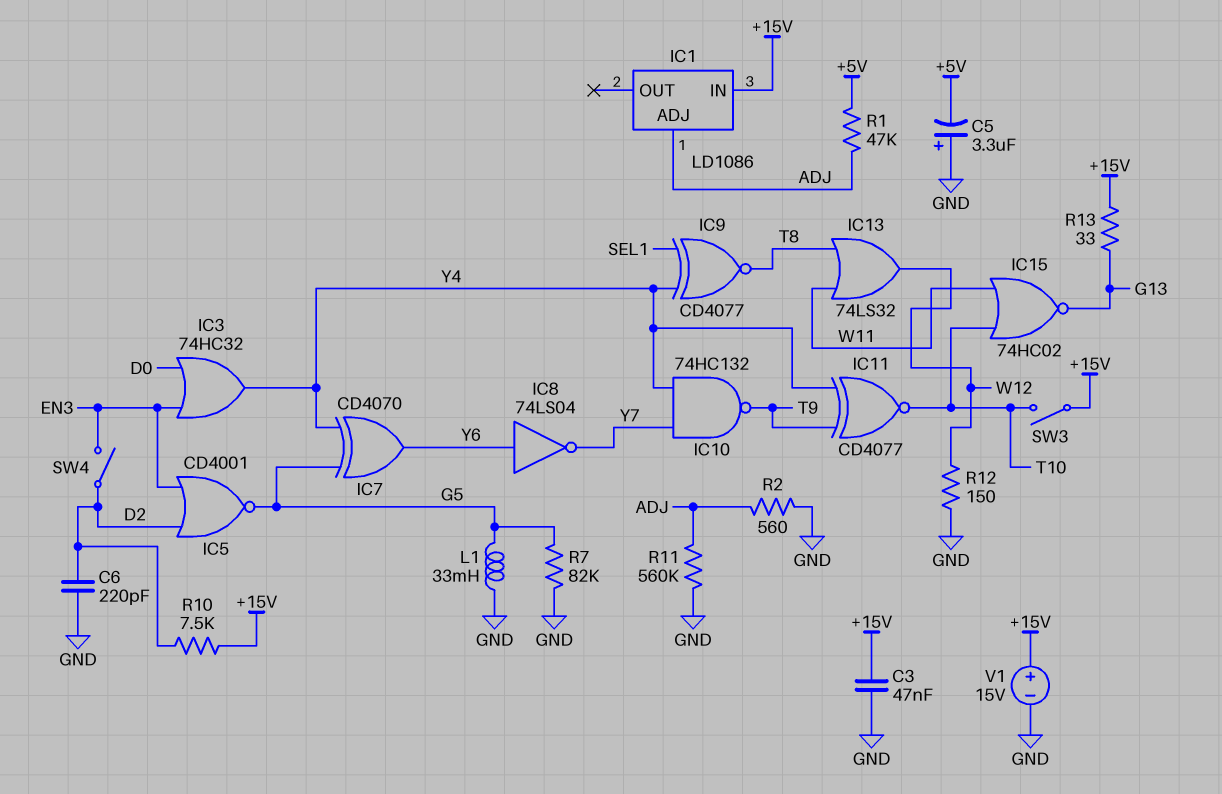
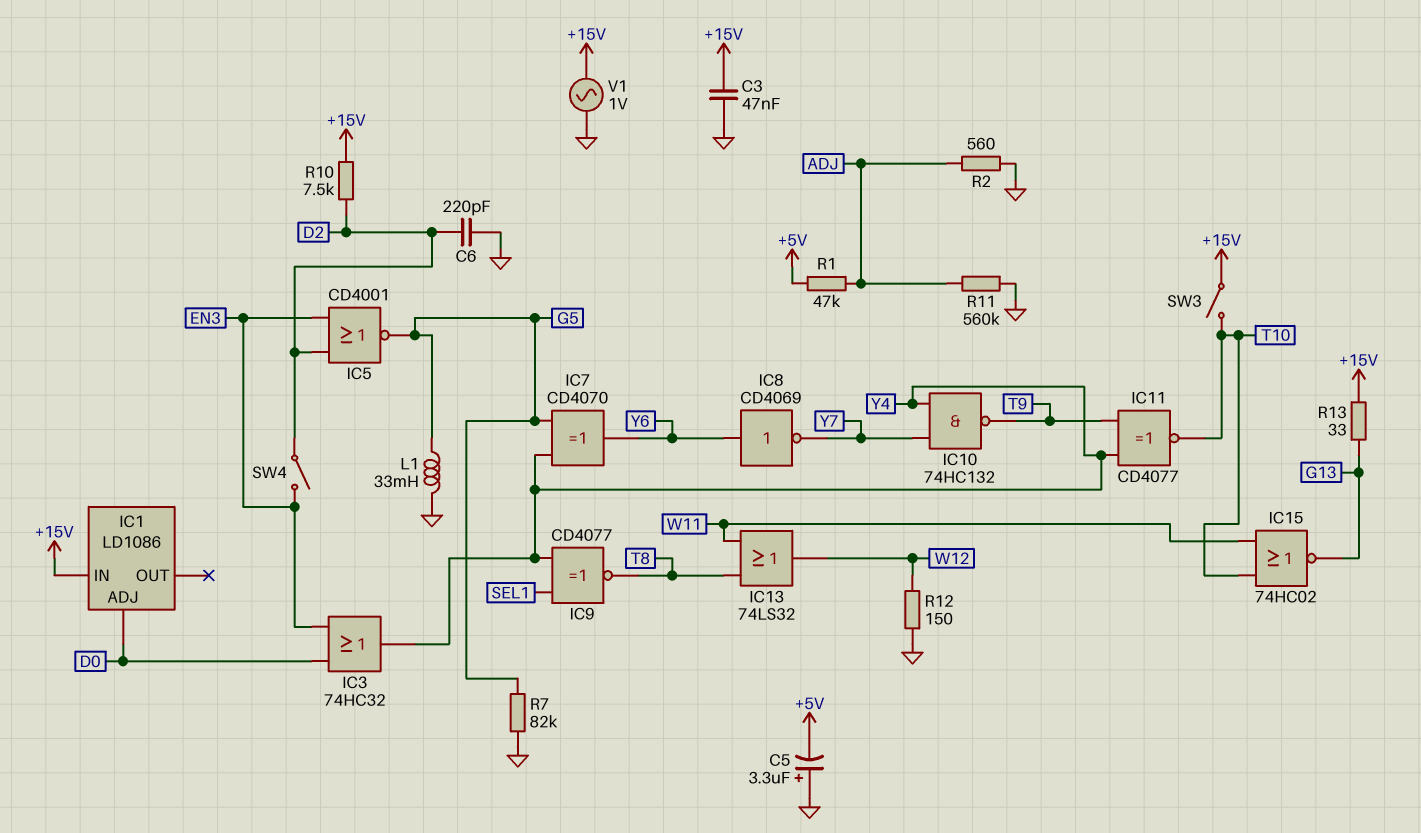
IC1 pin ADJ: ADJ -> D0
IC8: NOT 74LS04 (in Y6, out Y7) -> NOT CD4069 (in Y6, out Y7)
V1: 15V (plus +15V, minus GND) -> AC 1V (+15V, GND)

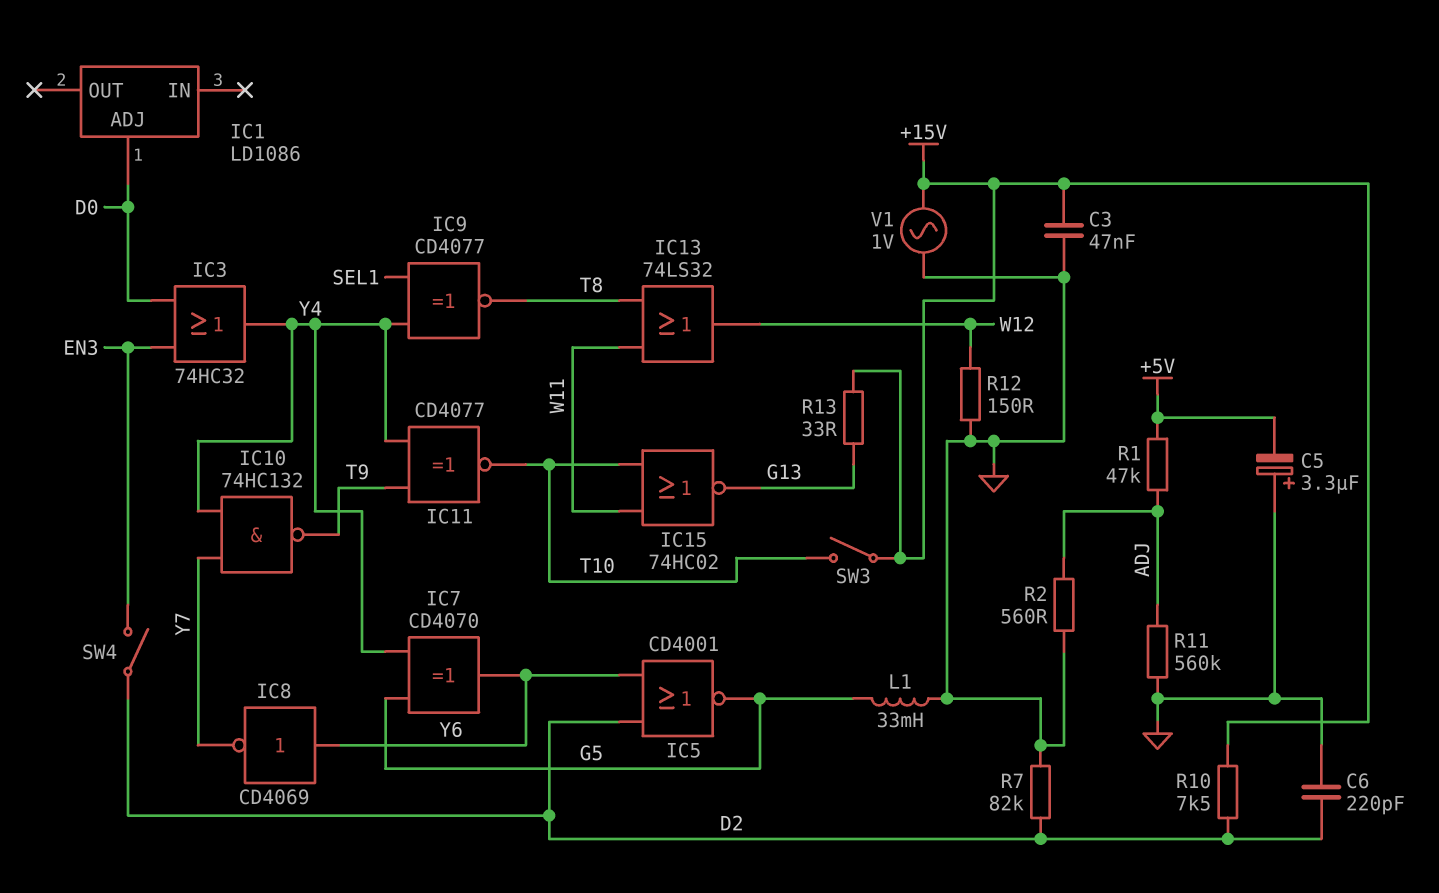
IC1 pin IN: +15V -> none
IC5: NOR CD4001 (in D2, in EN3, out G5) -> NOR CD4001 (in D2, in Y6, out G5)
R7: 82k (G5, GND) -> 82k (D2, GND)

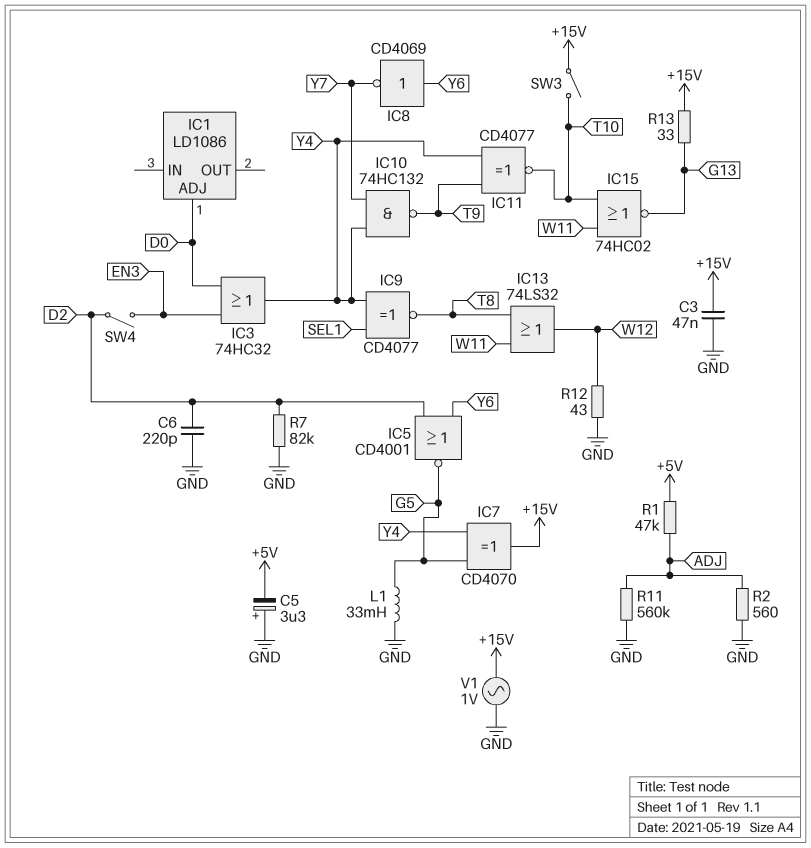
IC7: XOR CD4070 (in G5, in Y4, out Y6) -> XOR CD4070 (in G5, in Y4, out +15V)
R10: 7.5k (+15V, D2) -> none
R12: 150 (GND, W12) -> 43 (GND, W12)

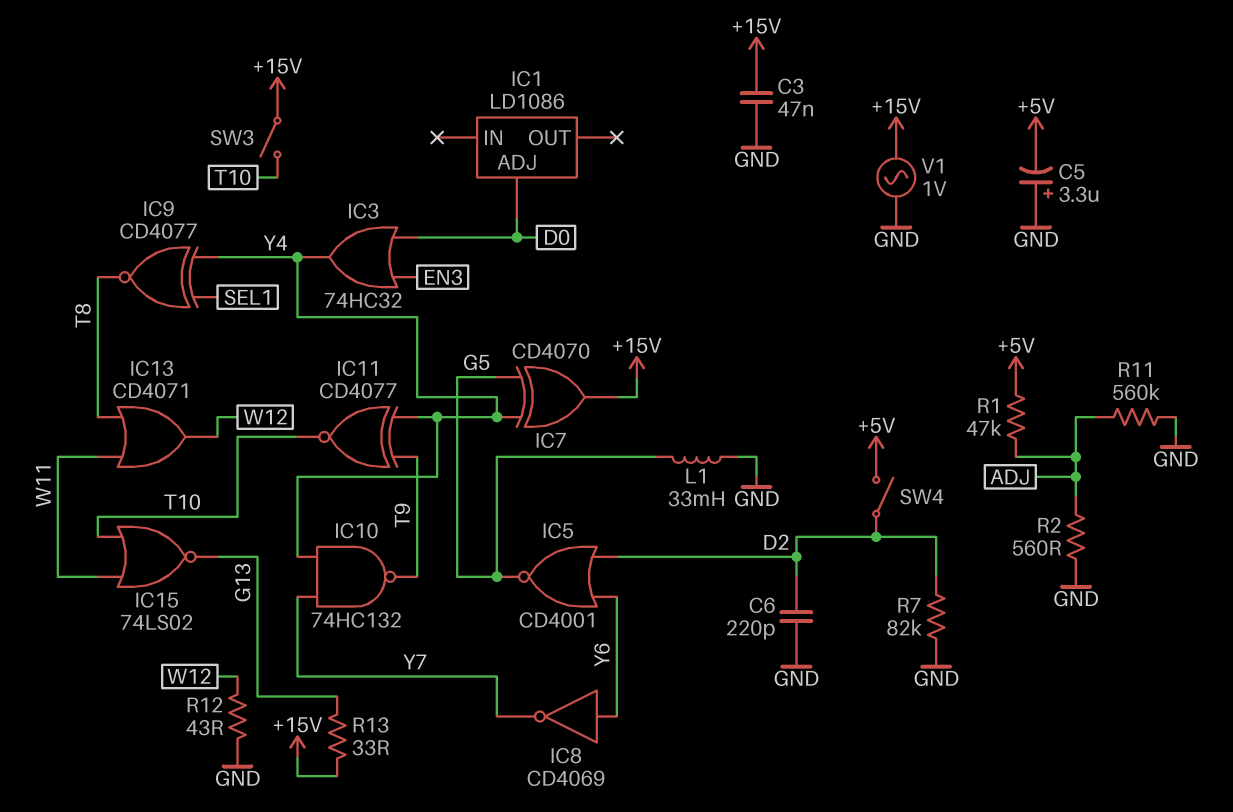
IC13: OR 74LS32 (in T8, in W11, out W12) -> OR CD4071 (in T8, in W11, out W12)
IC15: NOR 74HC02 (in T10, in W11, out G13) -> NOR 74LS02 (in T10, in W11, out G13)
SW4: switch (D2, EN3) -> switch (+5V, D2)

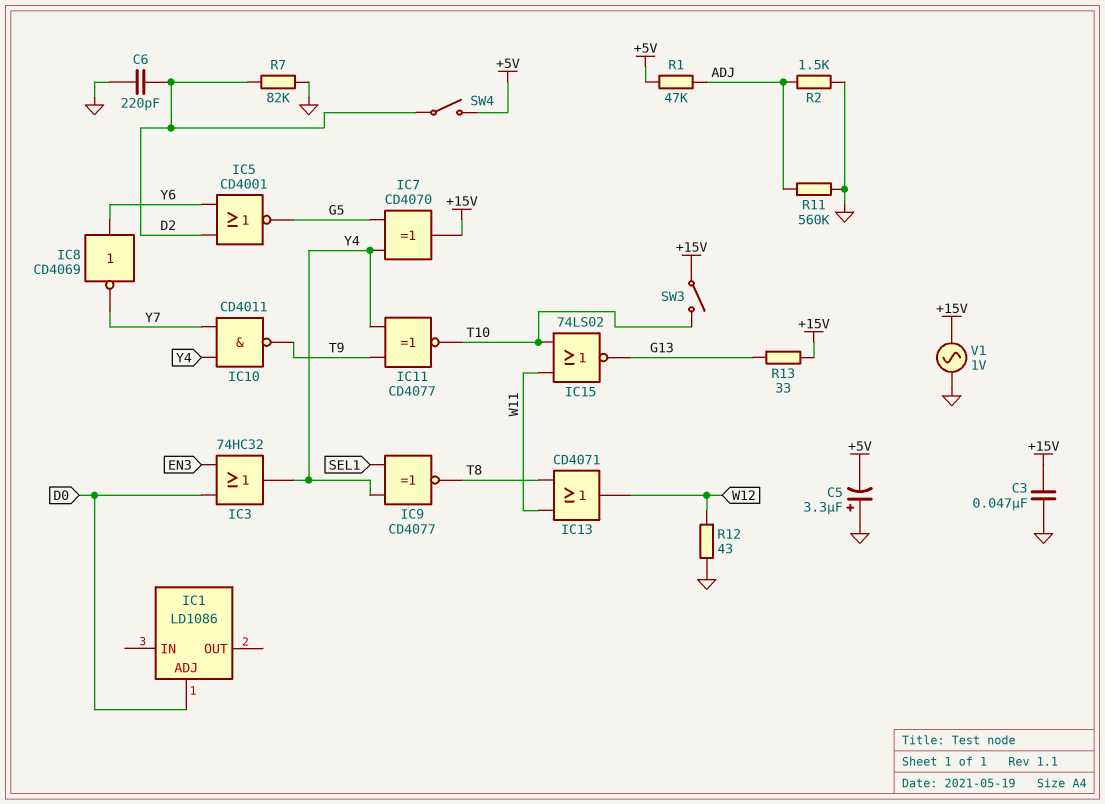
IC10: NAND 74HC132 (in Y4, in Y7, out T9) -> NAND CD4011 (in Y4, in Y7, out T9)
L1: 33mH (G5, GND) -> none
R2: 560 (ADJ, GND) -> 1.5k (ADJ, GND)

